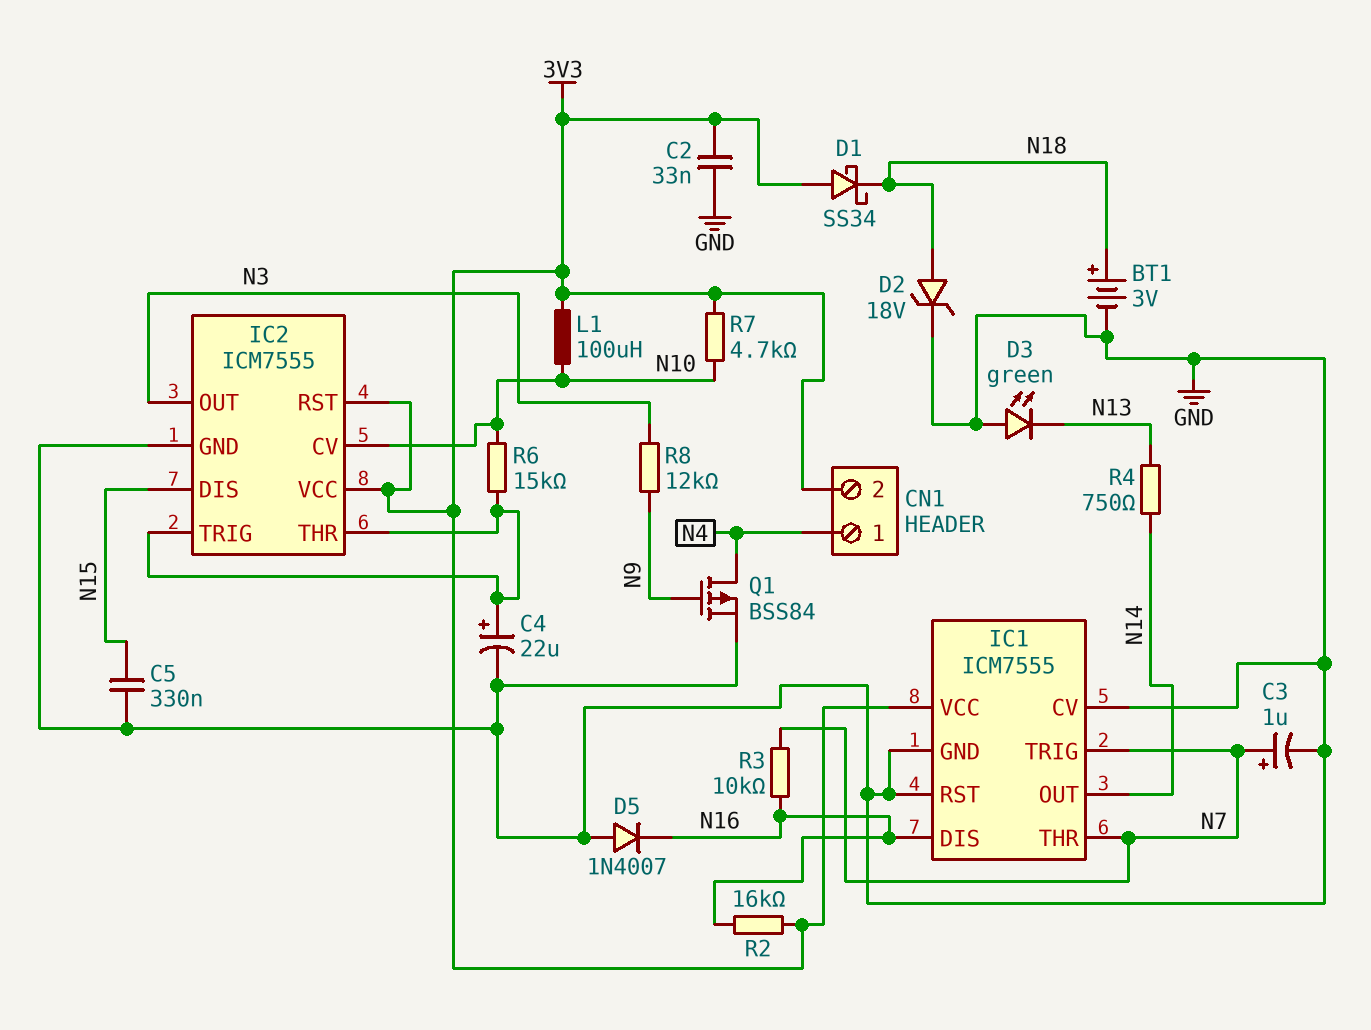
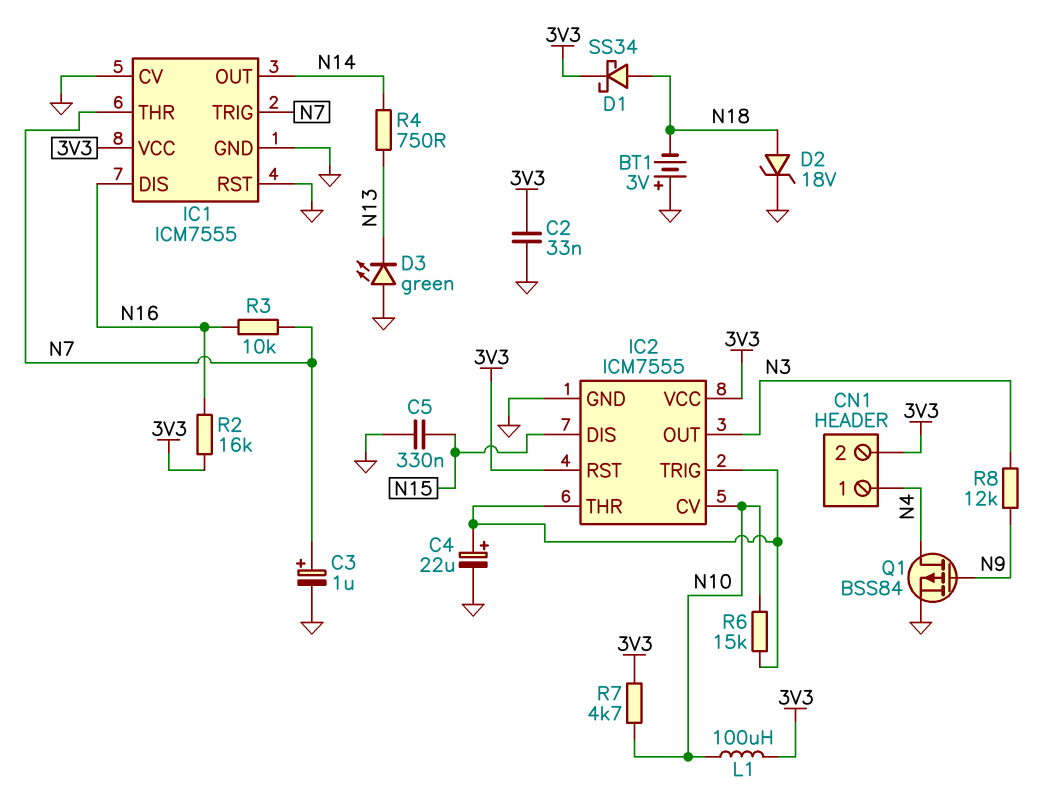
BT1: 3V (plus N18, minus GND) -> 3V (plus GND, minus N18)
D1: schottky SS34 (A 3V3, K N18) -> schottky SS34 (A N18, K 3V3)
D5: diode 1N4007 (A GND, K N16) -> none

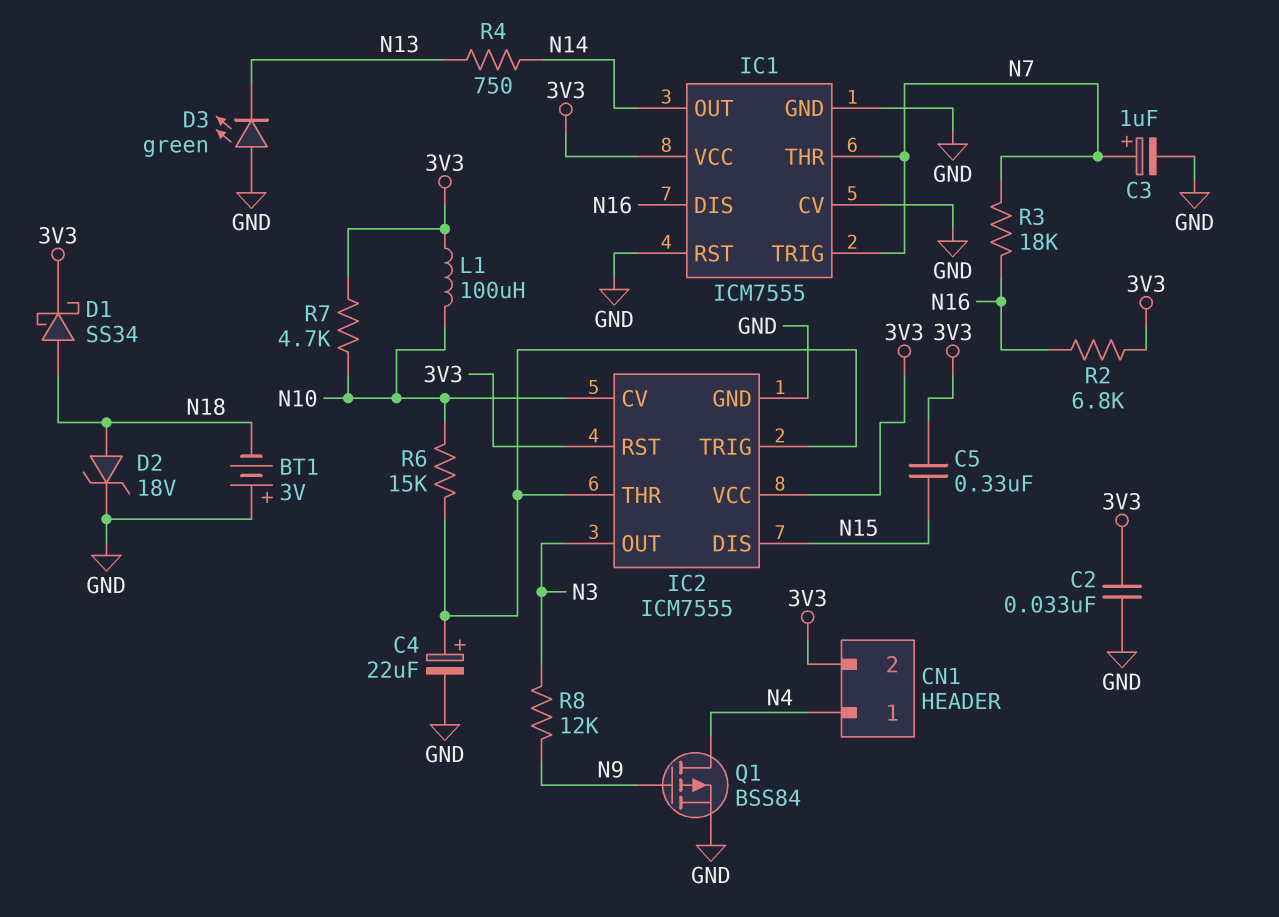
C5: 330nF (GND, N15) -> 330nF (3V3, N15)
R2: 16k (3V3, N16) -> 6.8k (3V3, N16)
R3: 10k (N7, N16) -> 18k (N7, N16)

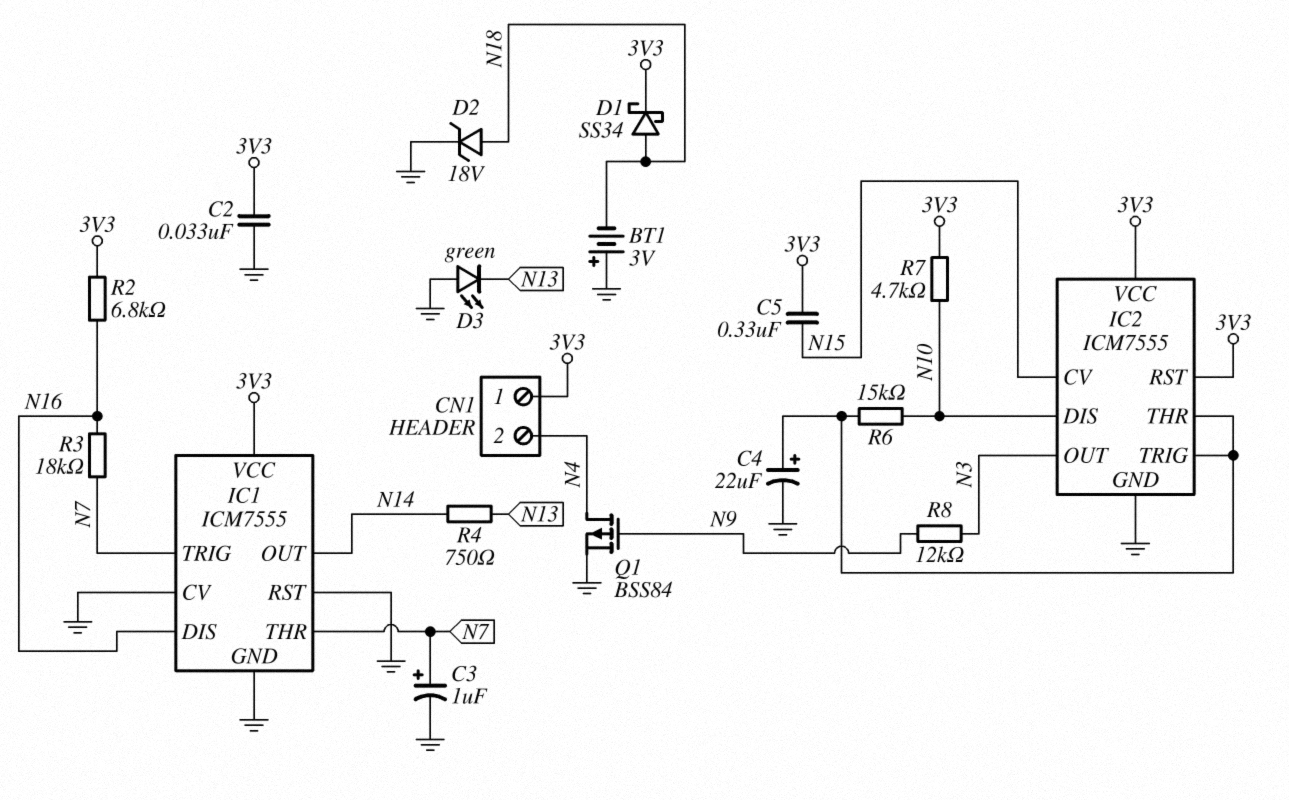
CN1 pin 1: N4 -> 3V3
CN1 pin 2: 3V3 -> N4
IC2 pin CV: N10 -> N15
IC2 pin DIS: N15 -> N10
L1: 100uH (3V3, N10) -> none

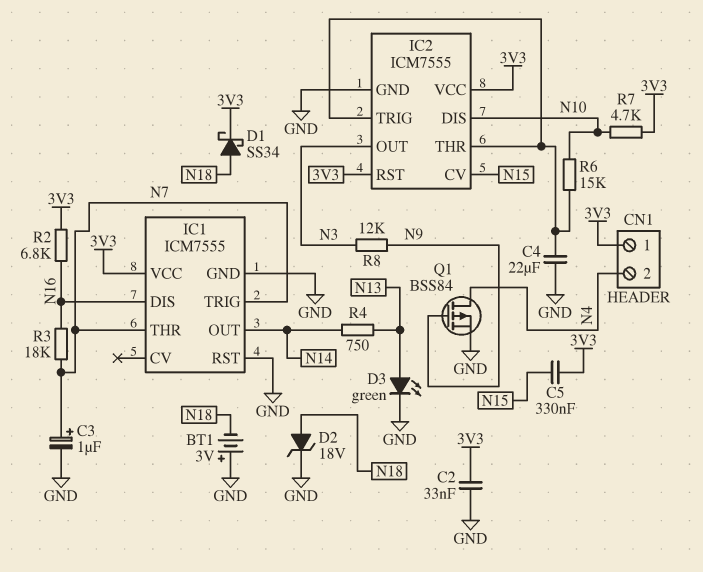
C4: 22uF (plus IC2/THR, minus GND) -> 22uF (GND, IC2/THR)
D3: LED green (A GND, K N13) -> LED green (A N13, K GND)
IC1 pin CV: GND -> none

